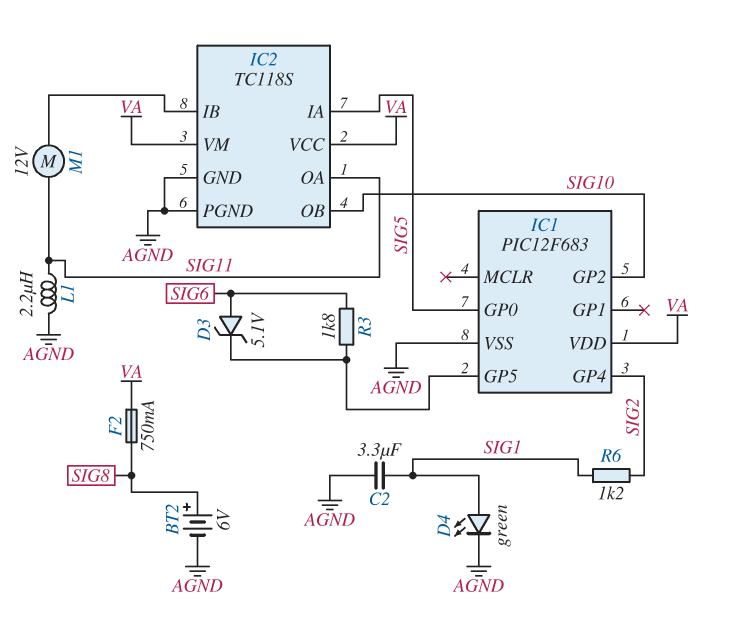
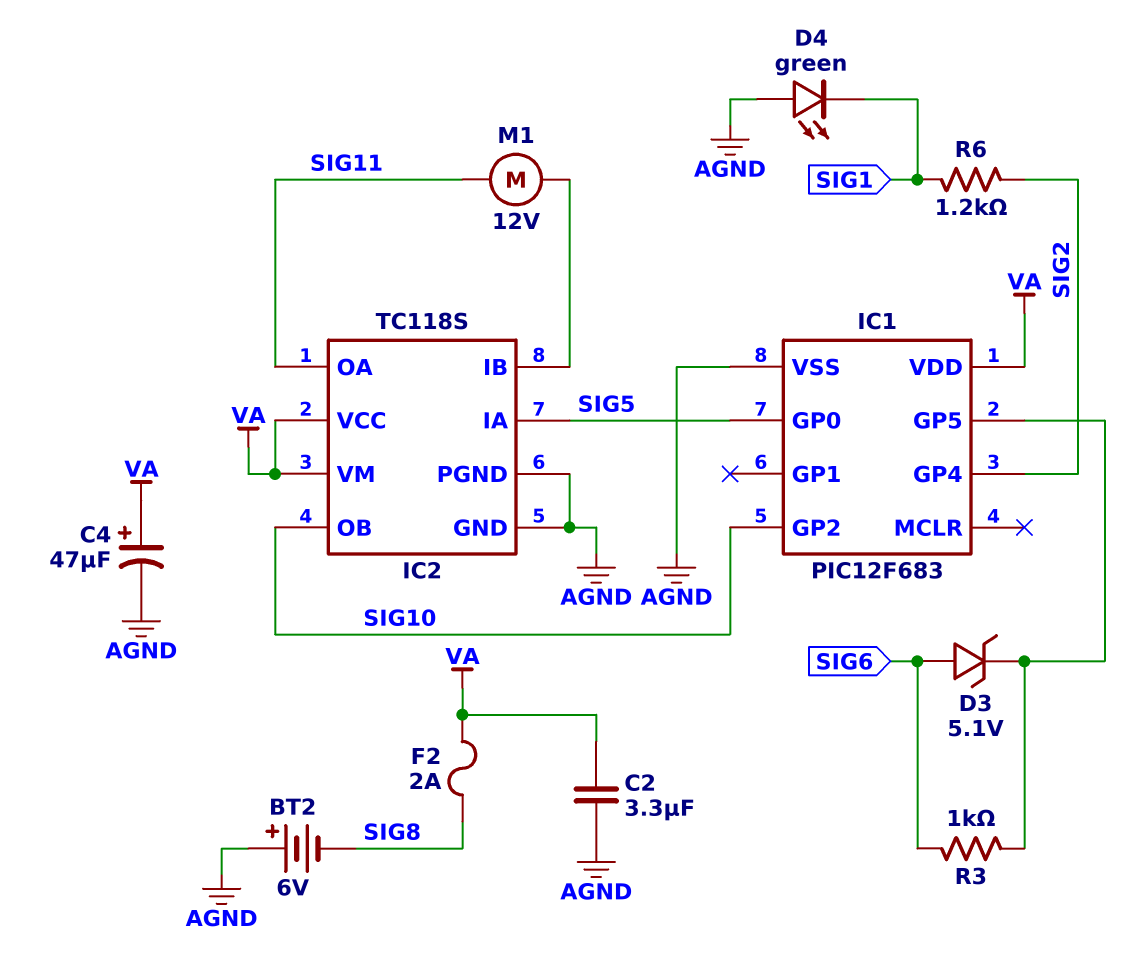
BT2: 6V (plus SIG8, minus AGND) -> 6V (plus AGND, minus SIG8)
C2: 3.3uF (AGND, SIG1) -> 3.3uF (AGND, VA)
C4: none -> 47uF (plus VA, minus AGND)
D4: LED green (A SIG1, K AGND) -> LED green (A AGND, K SIG1)
F2: 750mA (SIG8, VA) -> 2A (SIG8, VA)
L1: 2.2uH (AGND, SIG11) -> none
R3: 1.8k (IC1/GP5, SIG6) -> 1k (IC1/GP5, SIG6)

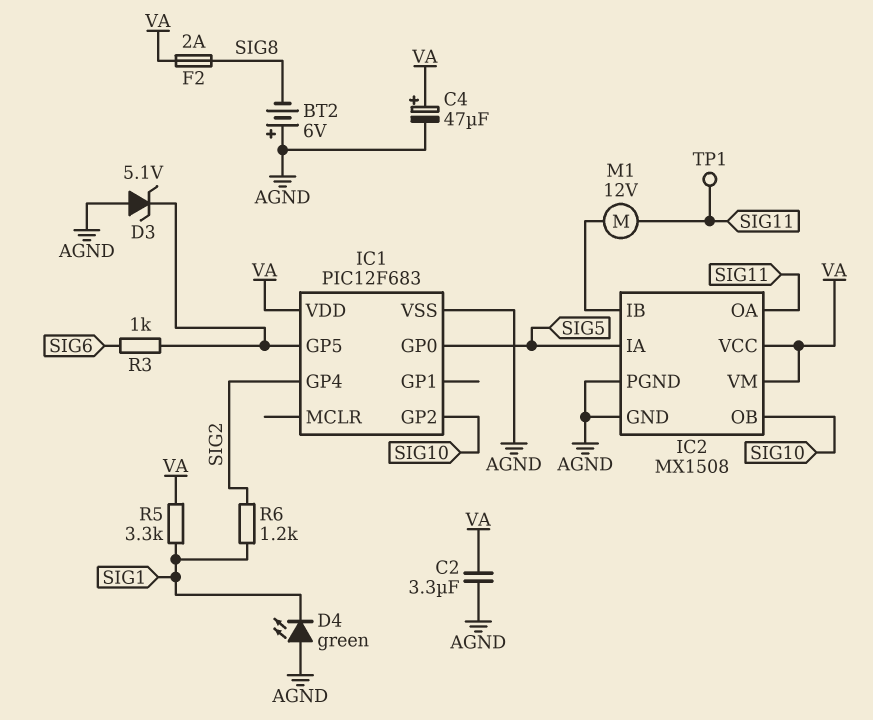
D3: zener 5.1V (A SIG6, K IC1/GP5) -> zener 5.1V (A AGND, K IC1/GP5)
IC2: TC118S -> MX1508
R5: none -> 3.3k (SIG1, VA)
TP1: none -> test point (SIG11)

